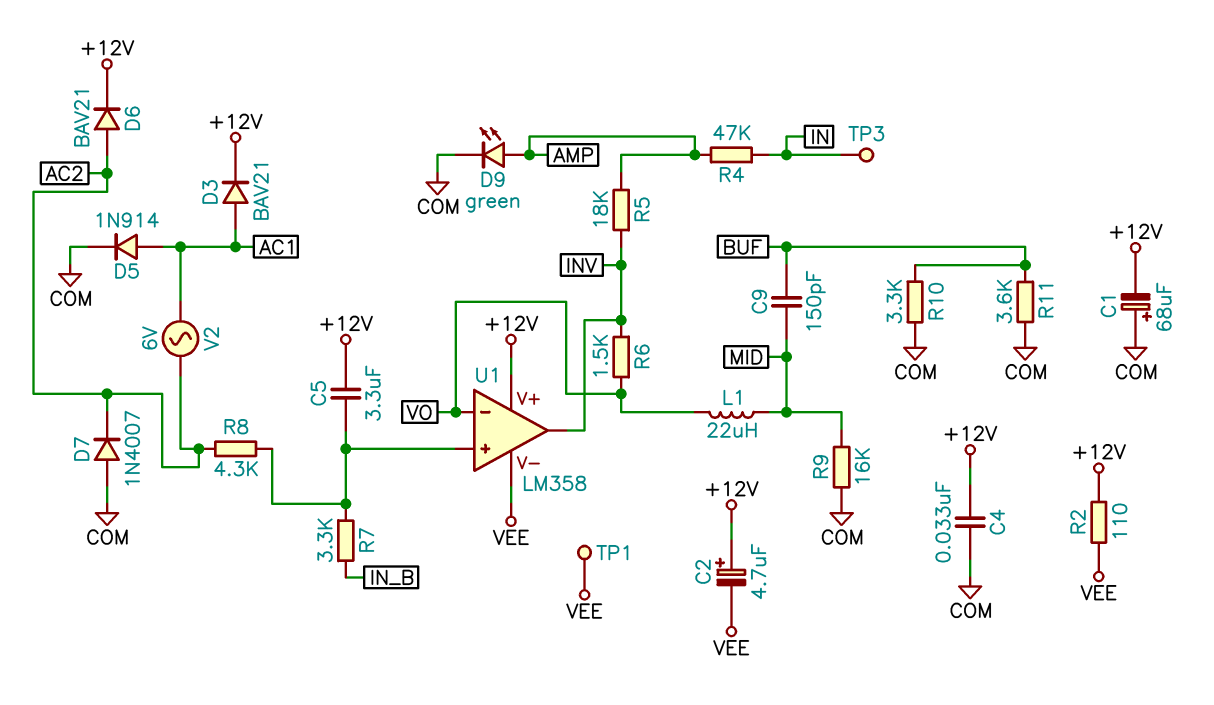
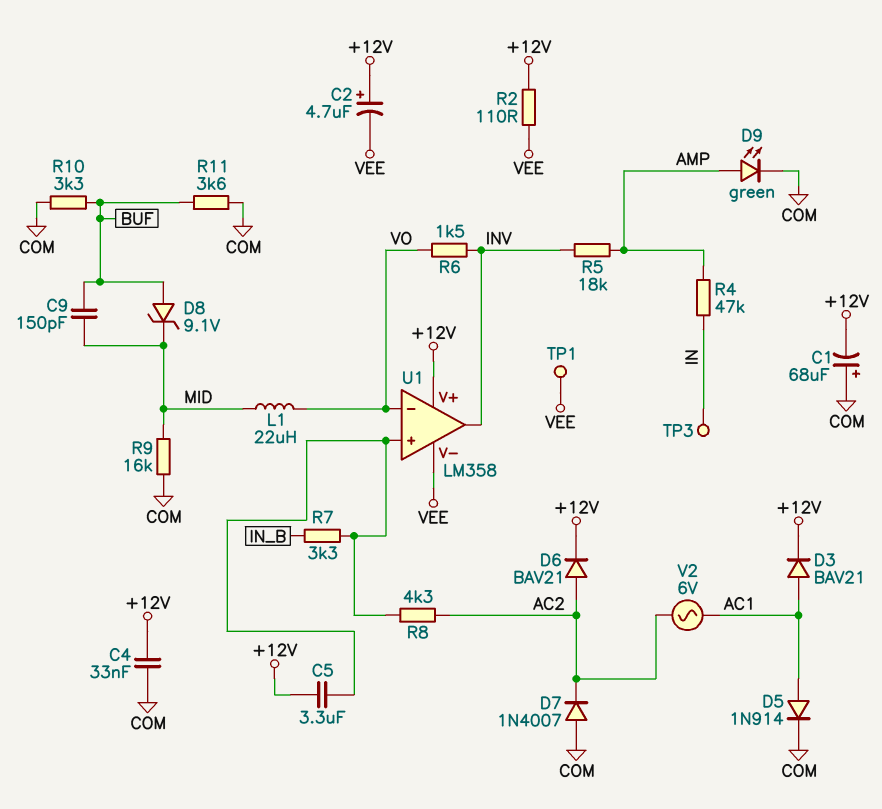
D8: none -> zener 9.1V (A BUF, K MID)

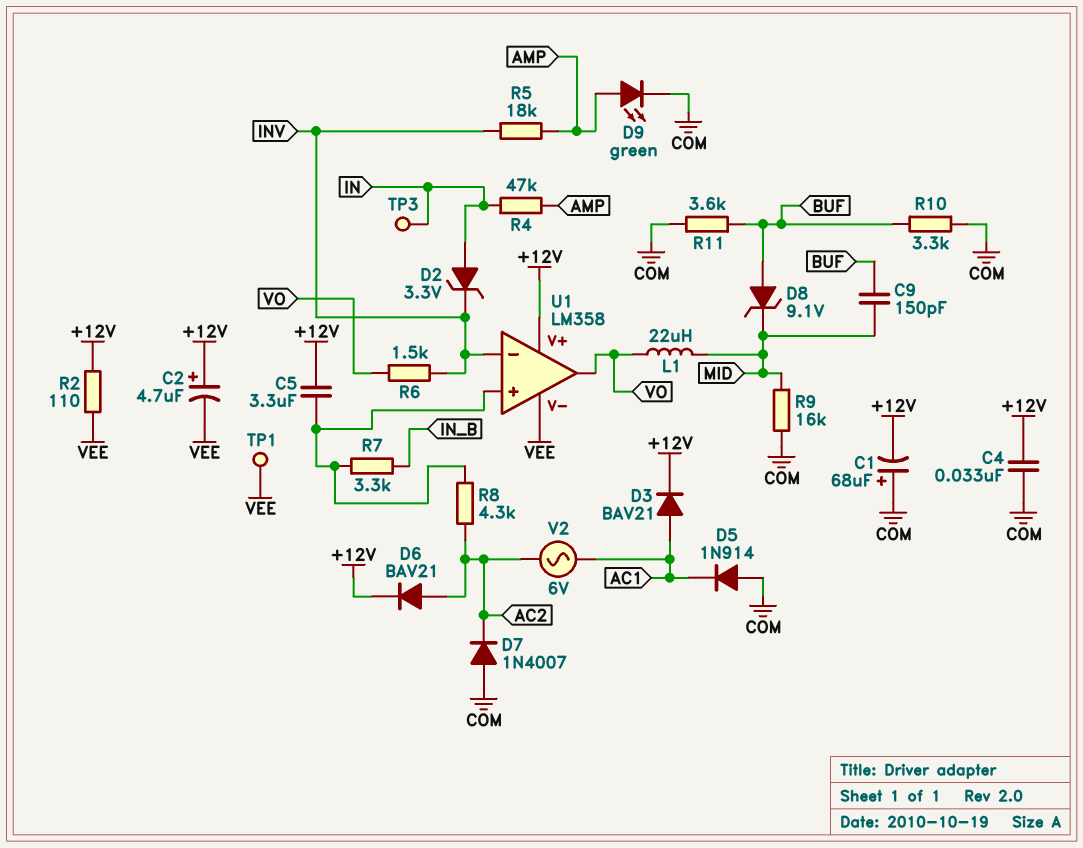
D2: none -> zener 3.3V (A IN, K INV)
D5: diode 1N914 (A AC1, K COM) -> diode 1N914 (A COM, K AC1)
U1 pin in-: VO -> INV
U1 pin out: INV -> VO

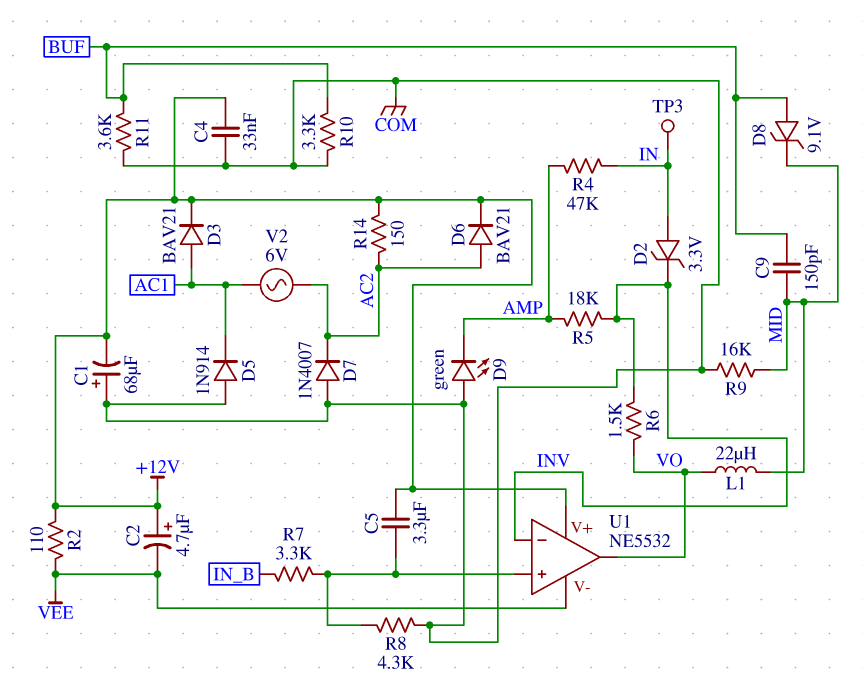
D9: LED green (A AMP, K COM) -> LED green (A COM, K AMP)
R8: 4.3k (AC2, U1/in+) -> 4.3k (COM, U1/in+)
R14: none -> 150 (+12V, AC2)
TP1: test point (VEE) -> none
U1: LM358 -> NE5532

